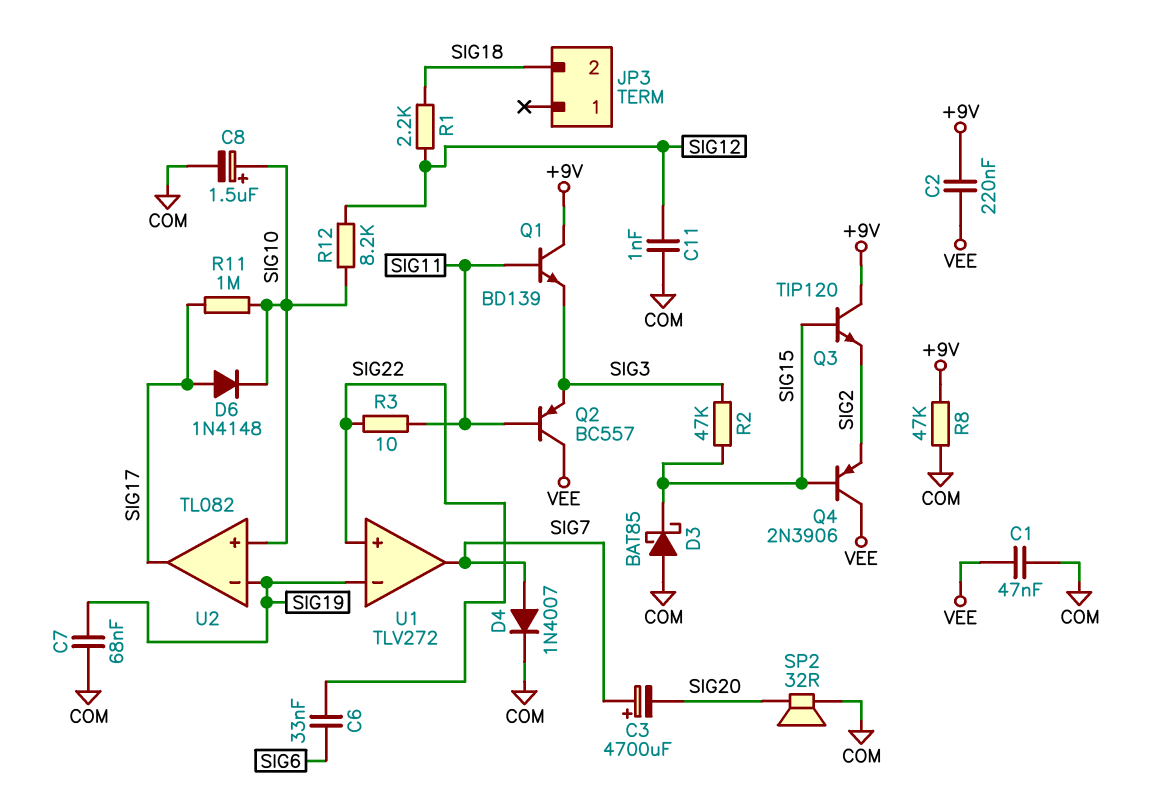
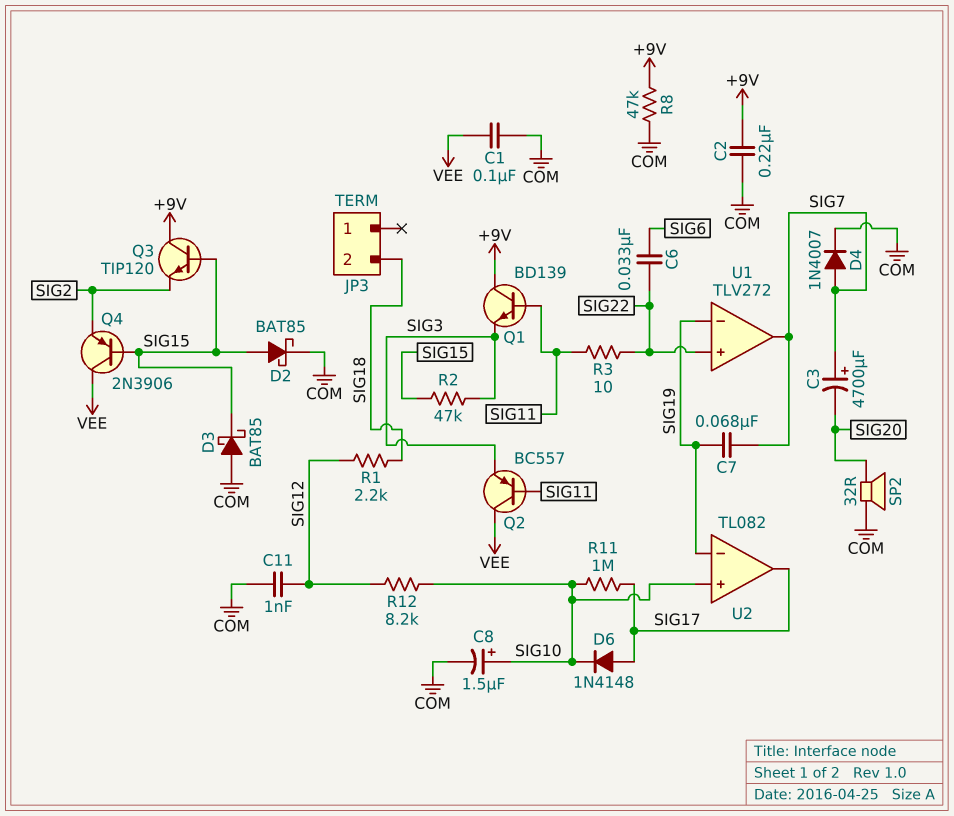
C1: 47nF (COM, VEE) -> 100nF (COM, VEE)
C2: 220nF (+9V, VEE) -> 220nF (+9V, COM)
C7: 68nF (COM, SIG19) -> 68nF (SIG7, SIG19)
D2: none -> schottky BAT85 (A SIG15, K COM)

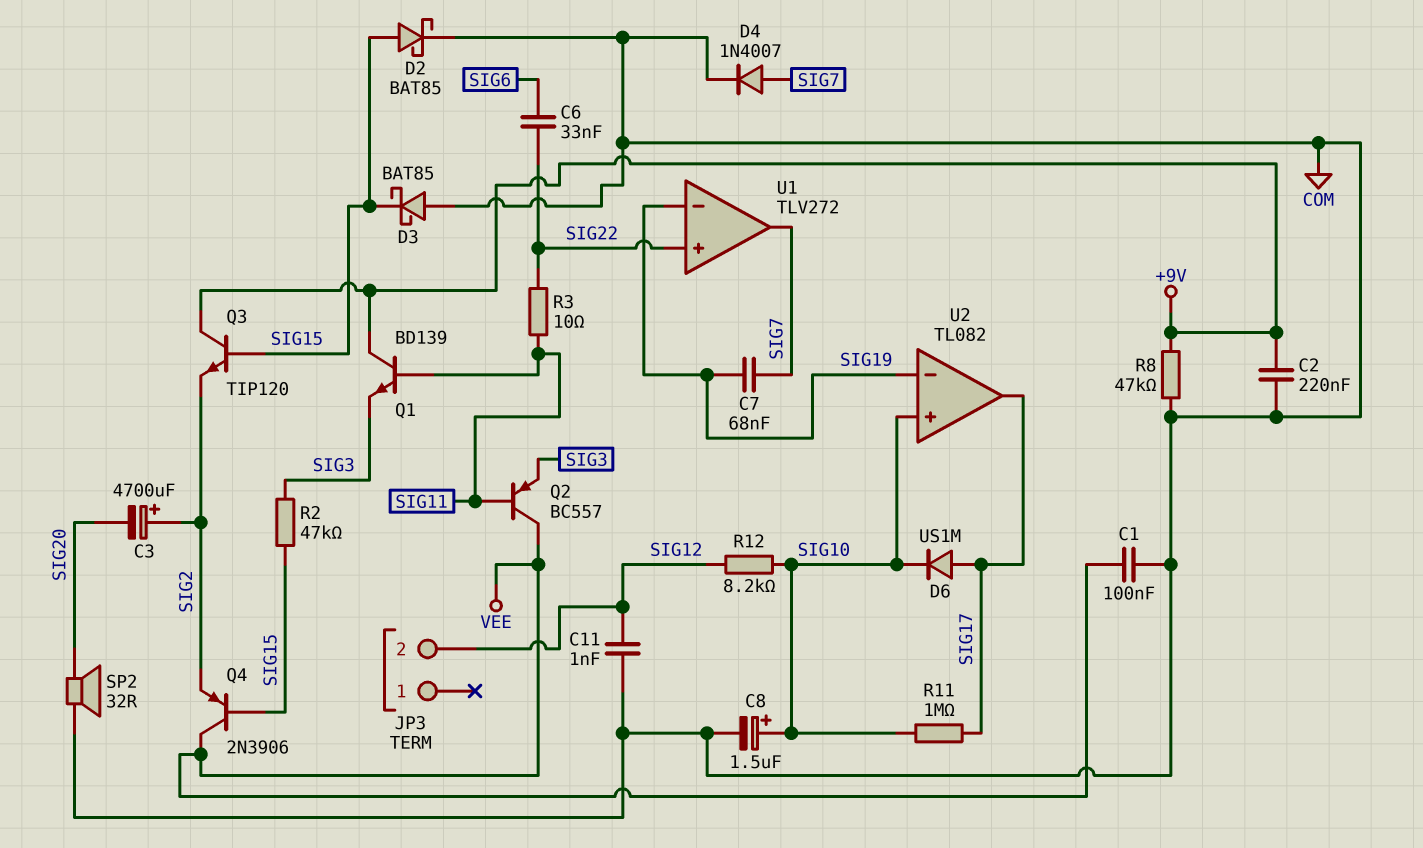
C3: 4700uF (plus SIG7, minus SIG20) -> 4700uF (plus SIG2, minus SIG20)
D6: diode 1N4148 (A SIG17, K SIG10) -> diode US1M (A SIG17, K SIG10)
JP3 pin 2: SIG18 -> SIG12
R1: 2.2k (SIG12, SIG18) -> none

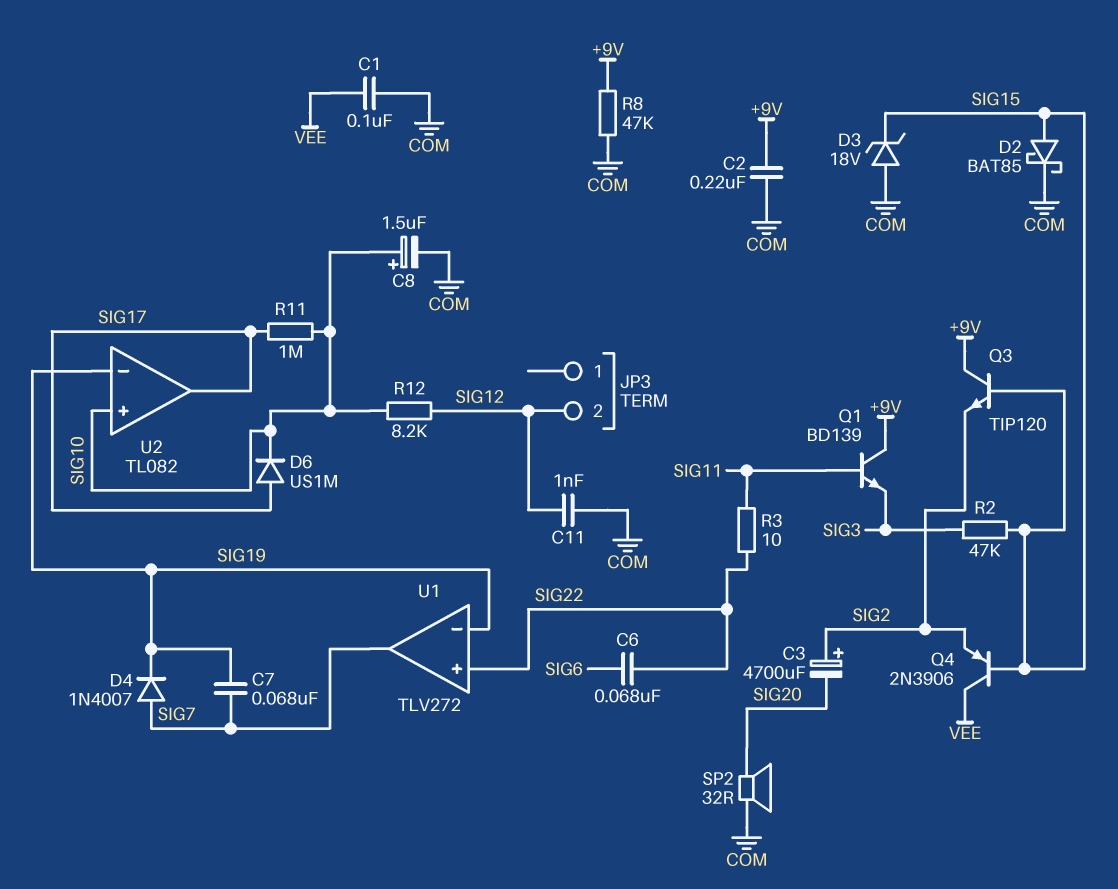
C6: 33nF (SIG6, SIG22) -> 68nF (SIG6, SIG22)
D3: schottky BAT85 (A COM, K SIG15) -> zener 18V (A COM, K SIG15)
D4: diode 1N4007 (A SIG7, K COM) -> diode 1N4007 (A SIG7, K SIG19)
Q2: PNP BC557 (B SIG11, C VEE, E SIG3) -> none

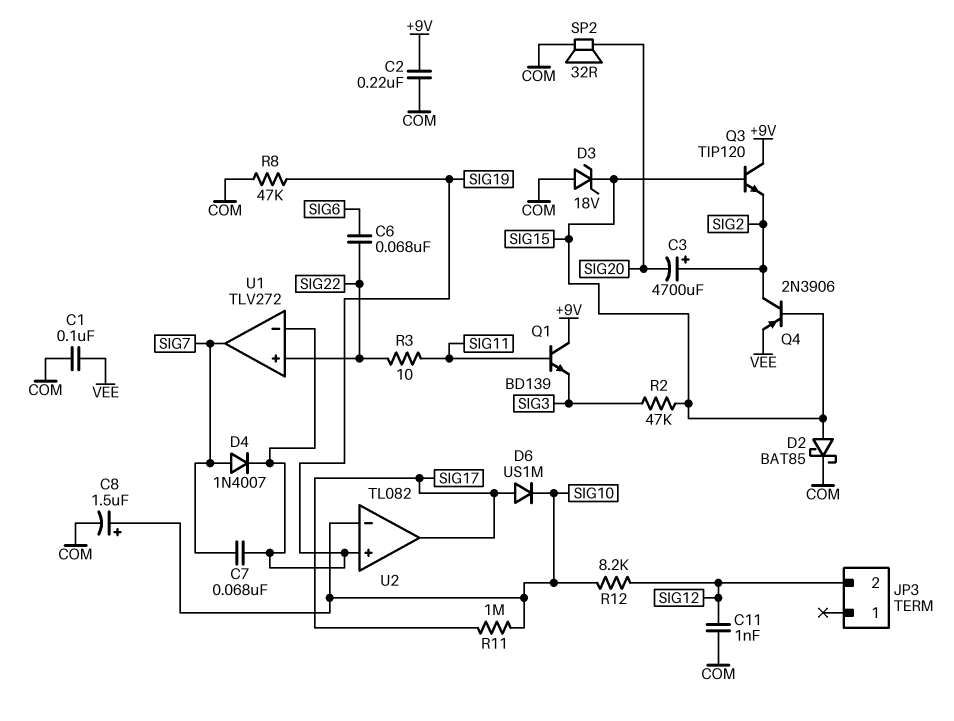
Q4: PNP 2N3906 (B SIG15, C VEE, E SIG2) -> PNP 2N3906 (B SIG15, C SIG2, E VEE)
R8: 47k (+9V, COM) -> 47k (COM, SIG19)
U2 pin in+: SIG10 -> SIG19
U2 pin in-: SIG19 -> SIG10

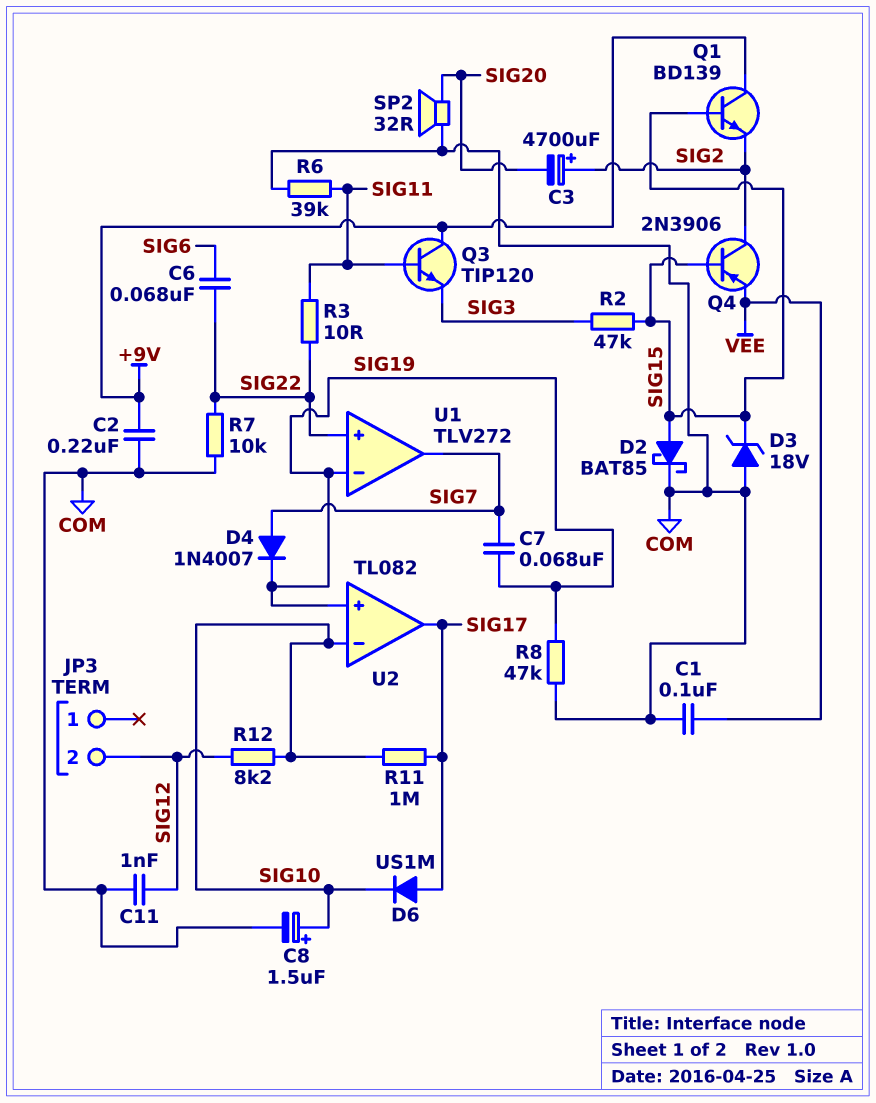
Q1: NPN BD139 (B SIG11, C +9V, E SIG3) -> NPN BD139 (B SIG15, C +9V, E SIG2)
Q3: NPN TIP120 (B SIG15, C +9V, E SIG2) -> NPN TIP120 (B SIG11, C +9V, E SIG3)
R6: none -> 39k (COM, SIG11)
R7: none -> 10k (COM, SIG22)

